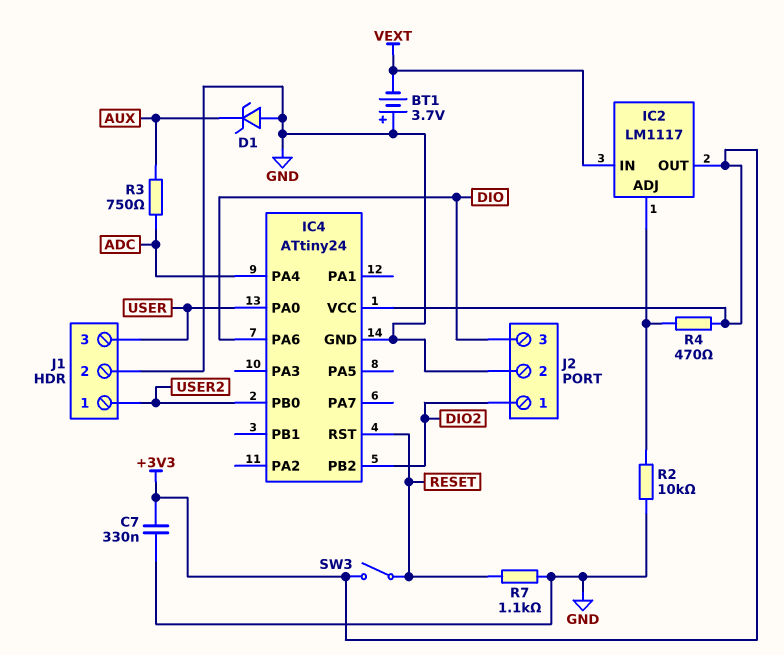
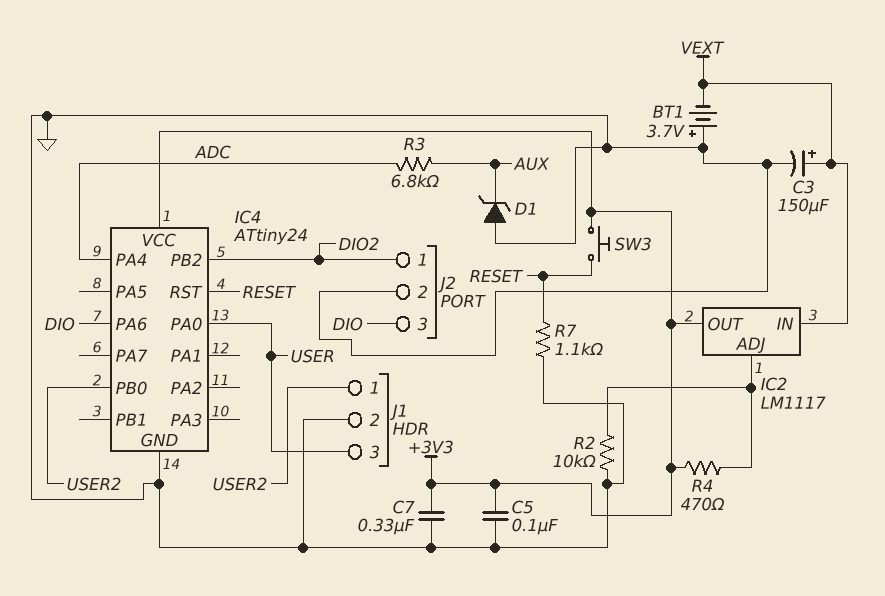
C3: none -> 150uF (plus VEXT, minus GND)
C5: none -> 100nF (+3V3, GND)
R3: 750 (ADC, AUX) -> 6.8k (ADC, AUX)
SW3: switch (+3V3, RESET) -> button (+3V3, RESET)

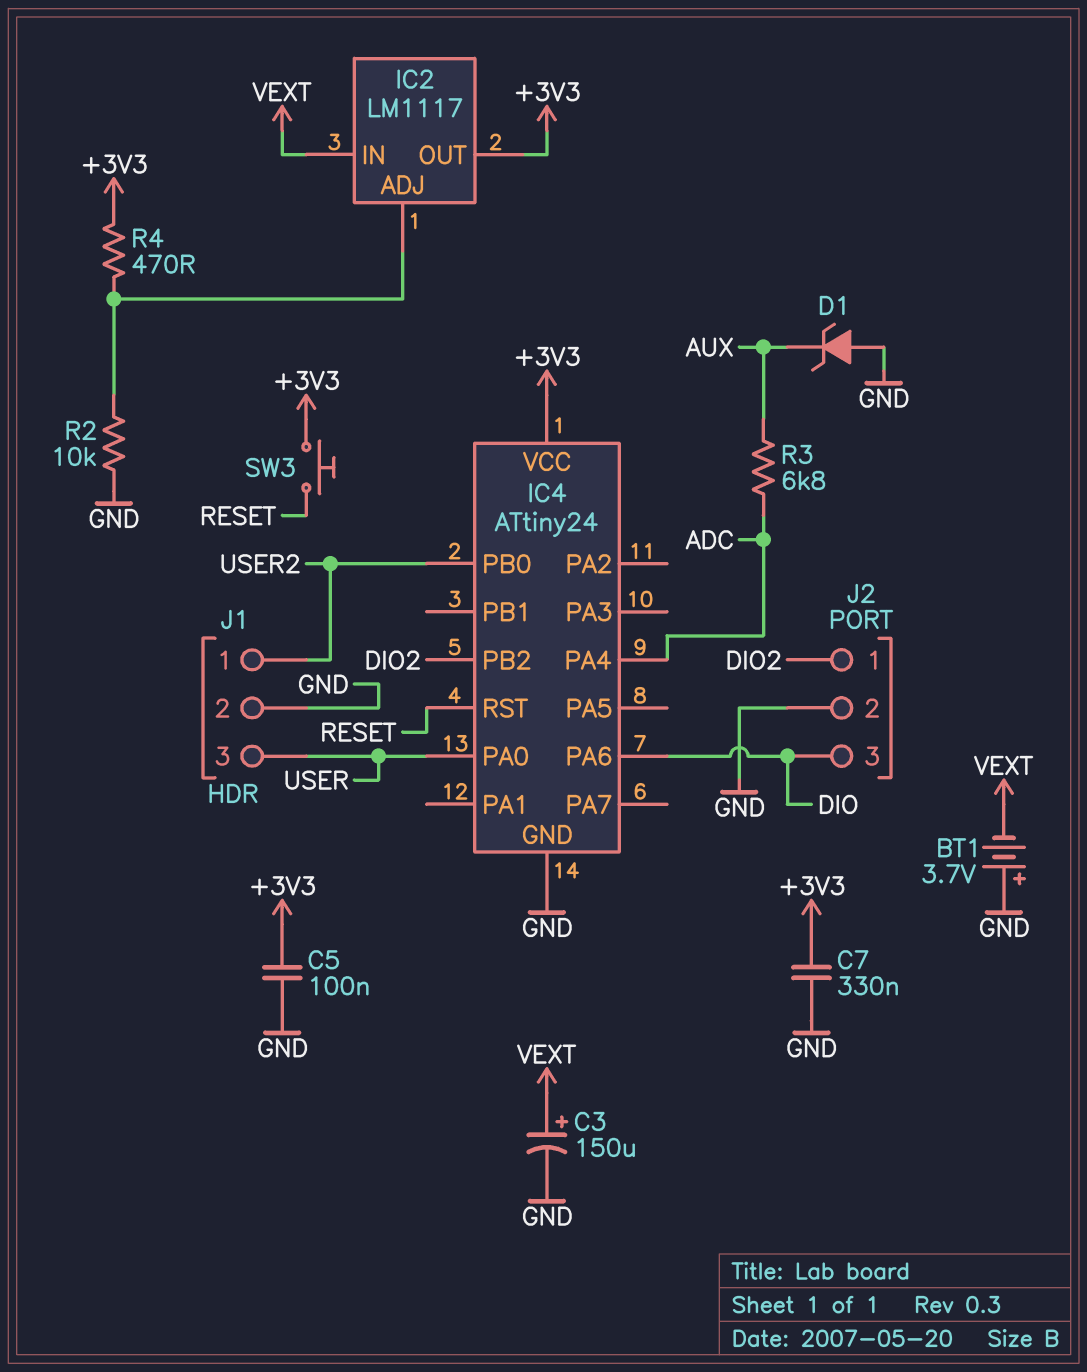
R7: 1.1k (GND, RESET) -> none

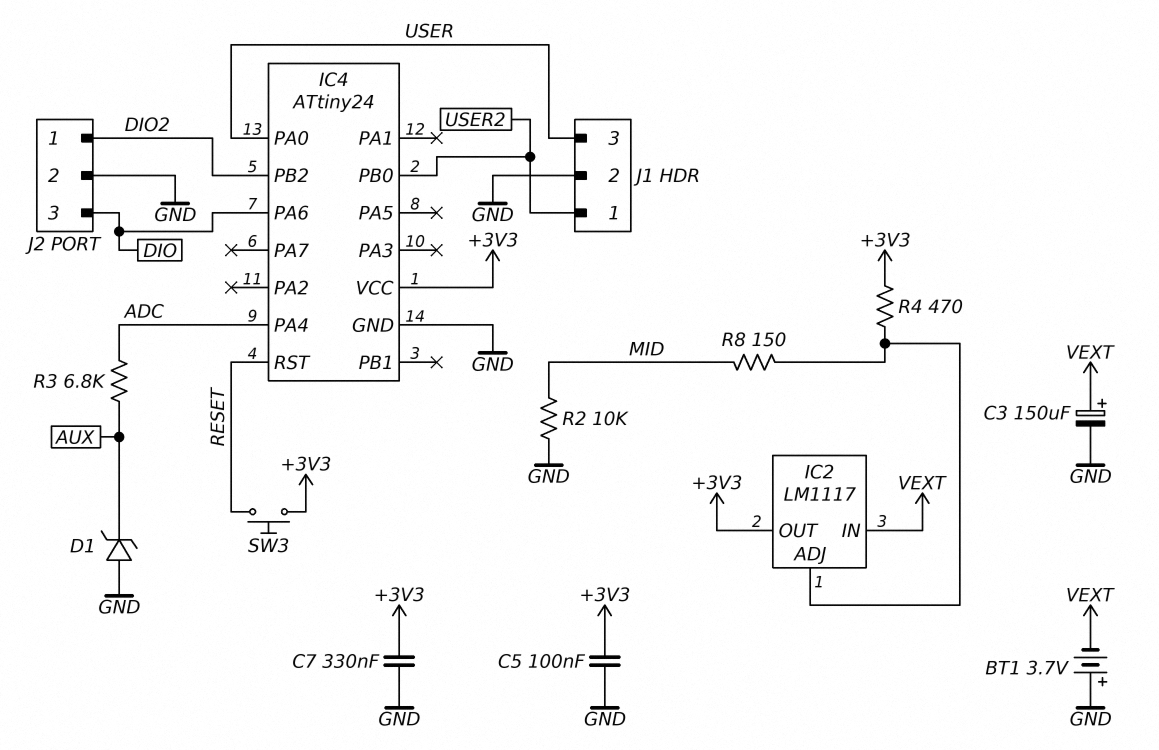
R2: 10k (GND, IC2/ADJ) -> 10k (GND, MID)
R8: none -> 150 (IC2/ADJ, MID)

